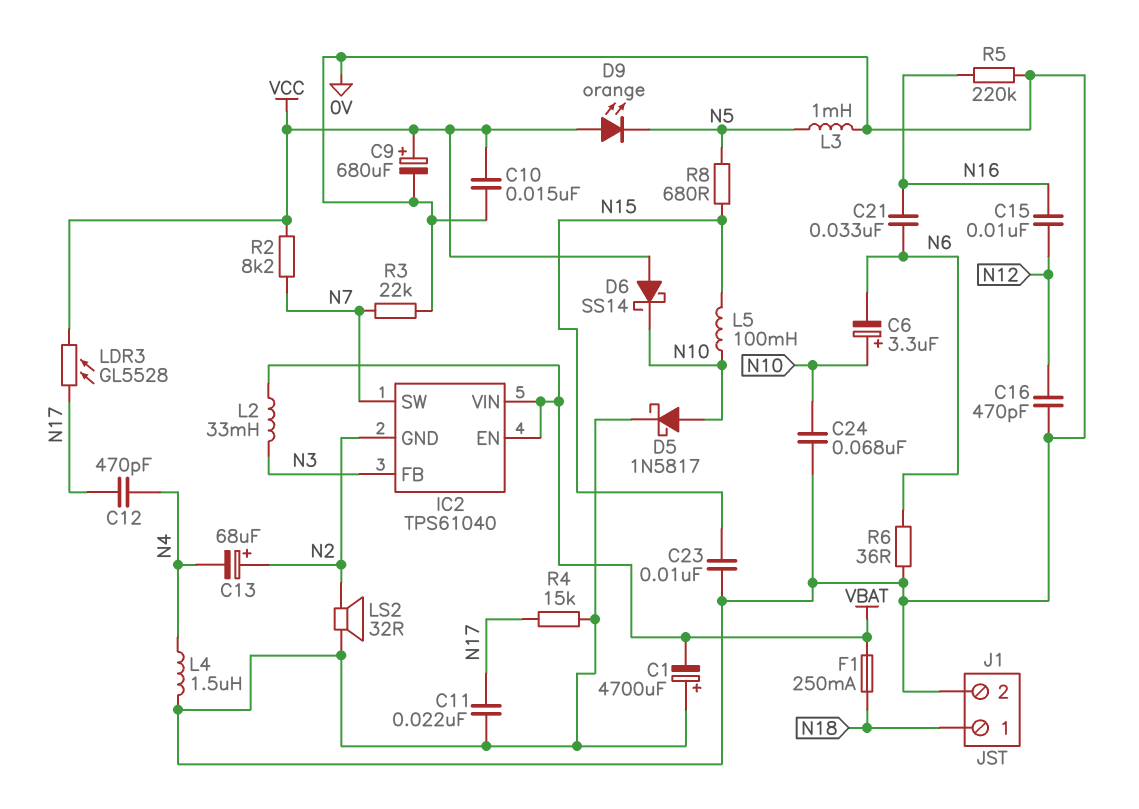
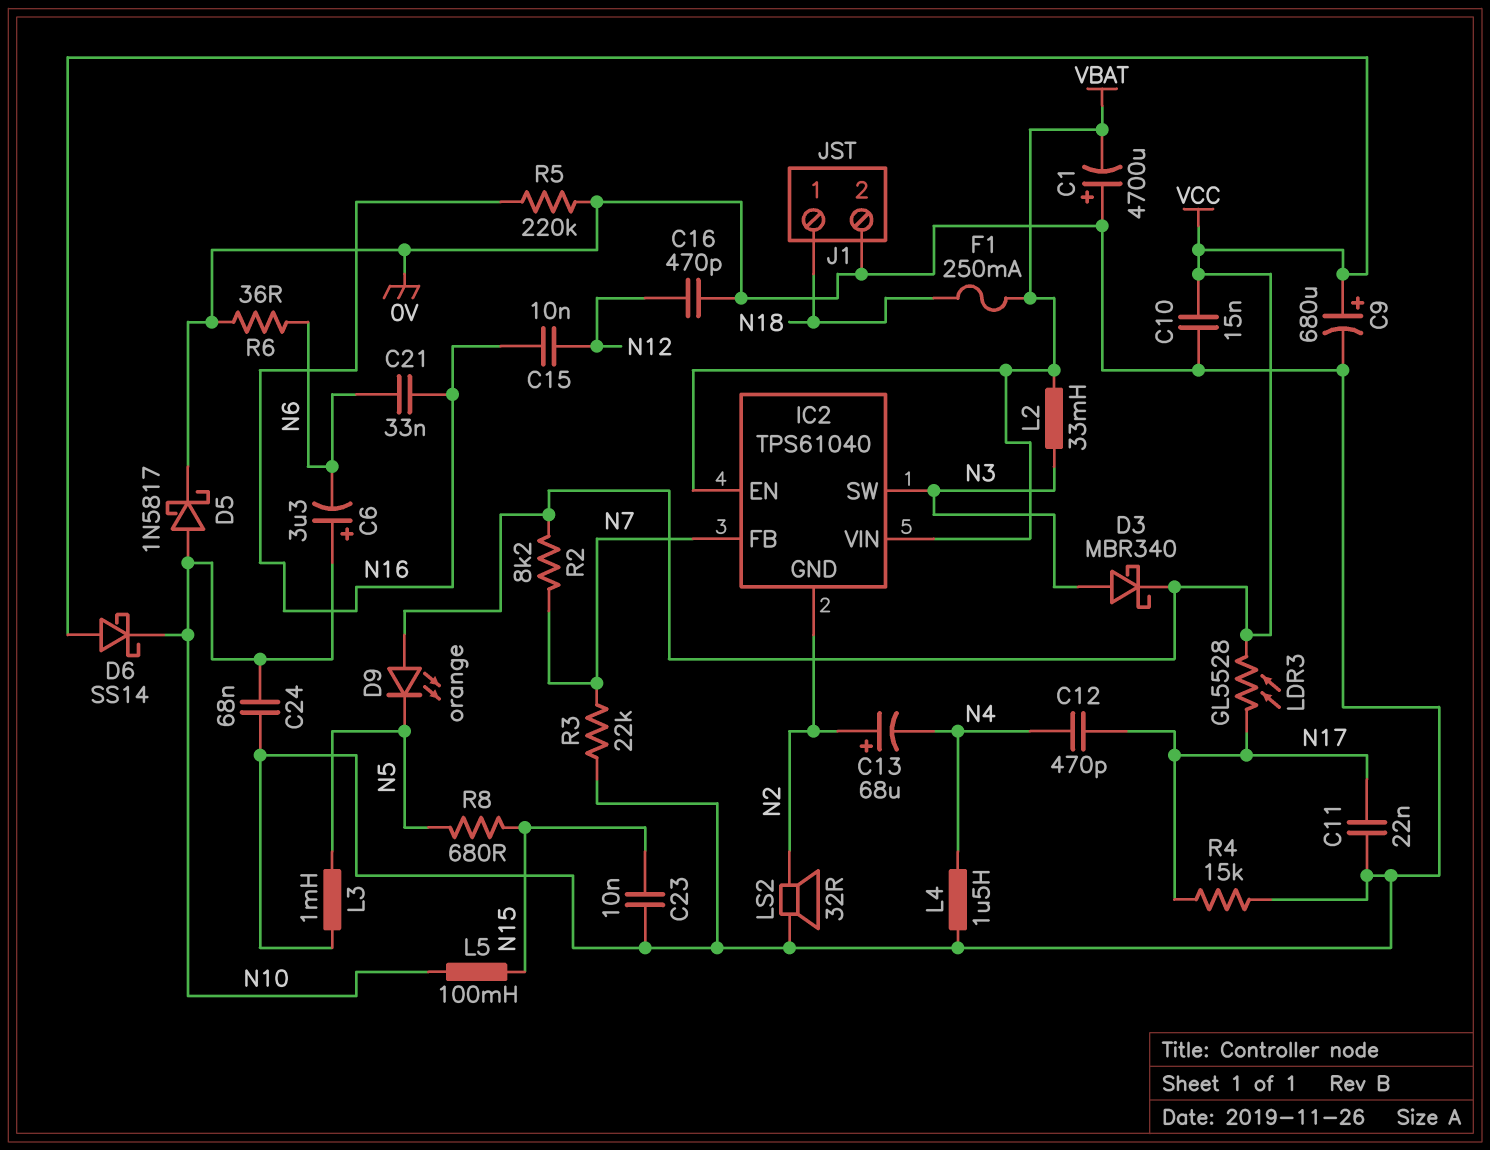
D3: none -> schottky MBR340 (A N3, K VCC)
IC2 pin FB: N3 -> N7
IC2 pin SW: N7 -> N3

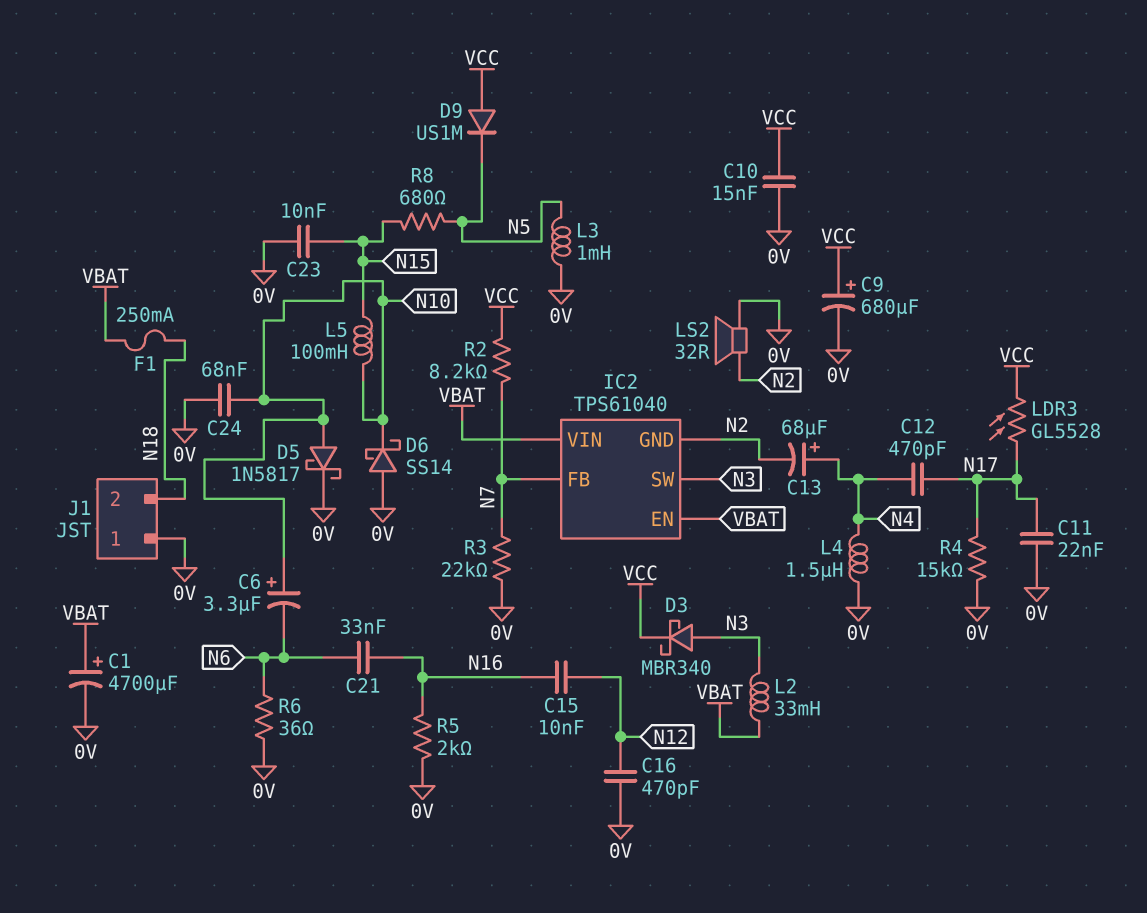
C1: 4700uF (plus 0V, minus VBAT) -> 4700uF (plus VBAT, minus 0V)
C13: 68uF (plus N2, minus N4) -> 68uF (plus N4, minus N2)
D6: schottky SS14 (A VCC, K N10) -> schottky SS14 (A 0V, K N10)
D9: LED orange (A VCC, K N5) -> diode US1M (A VCC, K N5)
J1 pin 1: N18 -> 0V
J1 pin 2: 0V -> N18
R5: 220k (0V, N16) -> 2k (0V, N16)

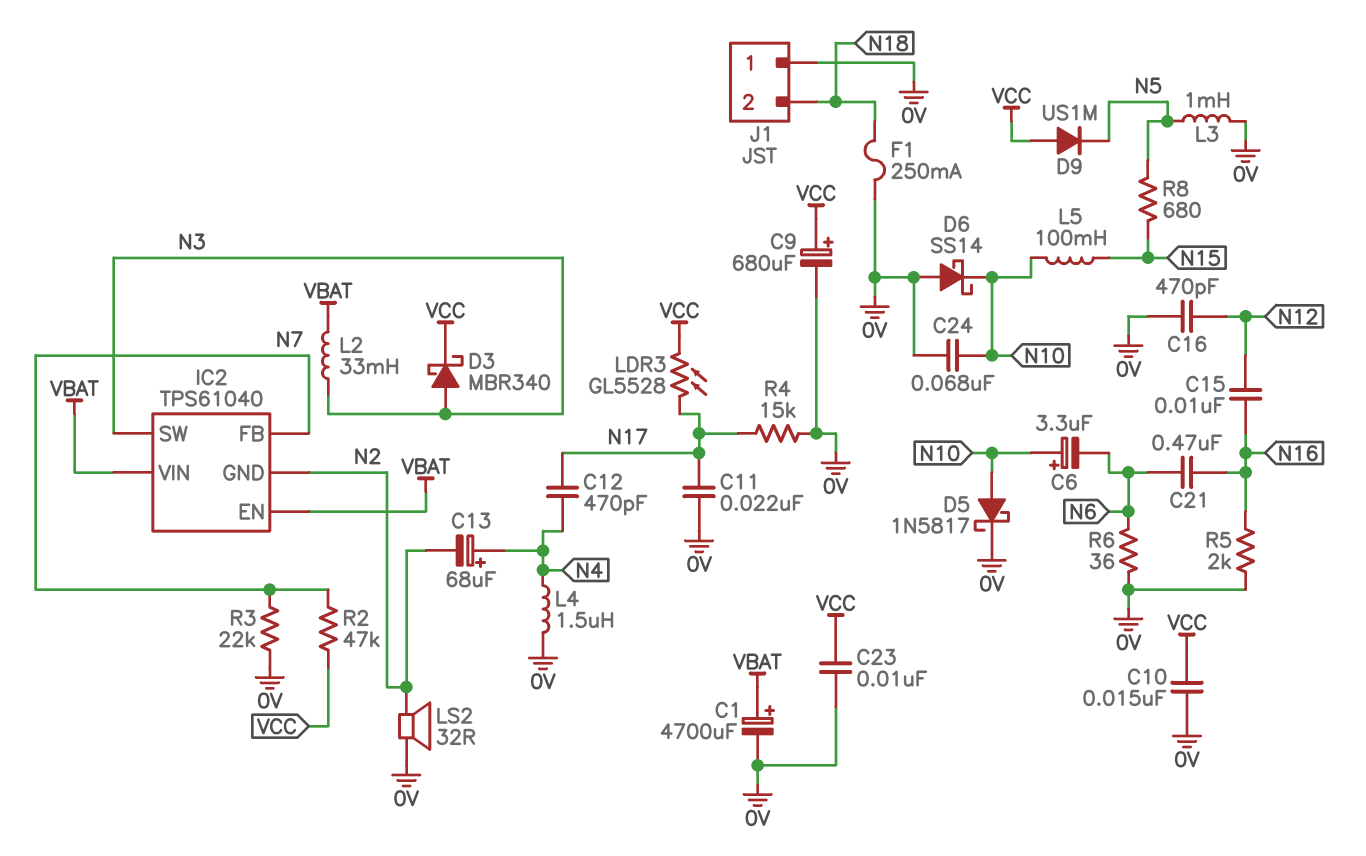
C21: 33nF (N6, N16) -> 470nF (N6, N16)
C23: 10nF (0V, N15) -> 10nF (0V, VCC)
F1: 250mA (N18, VBAT) -> 250mA (0V, N18)
R2: 8.2k (N7, VCC) -> 47k (N7, VCC)

